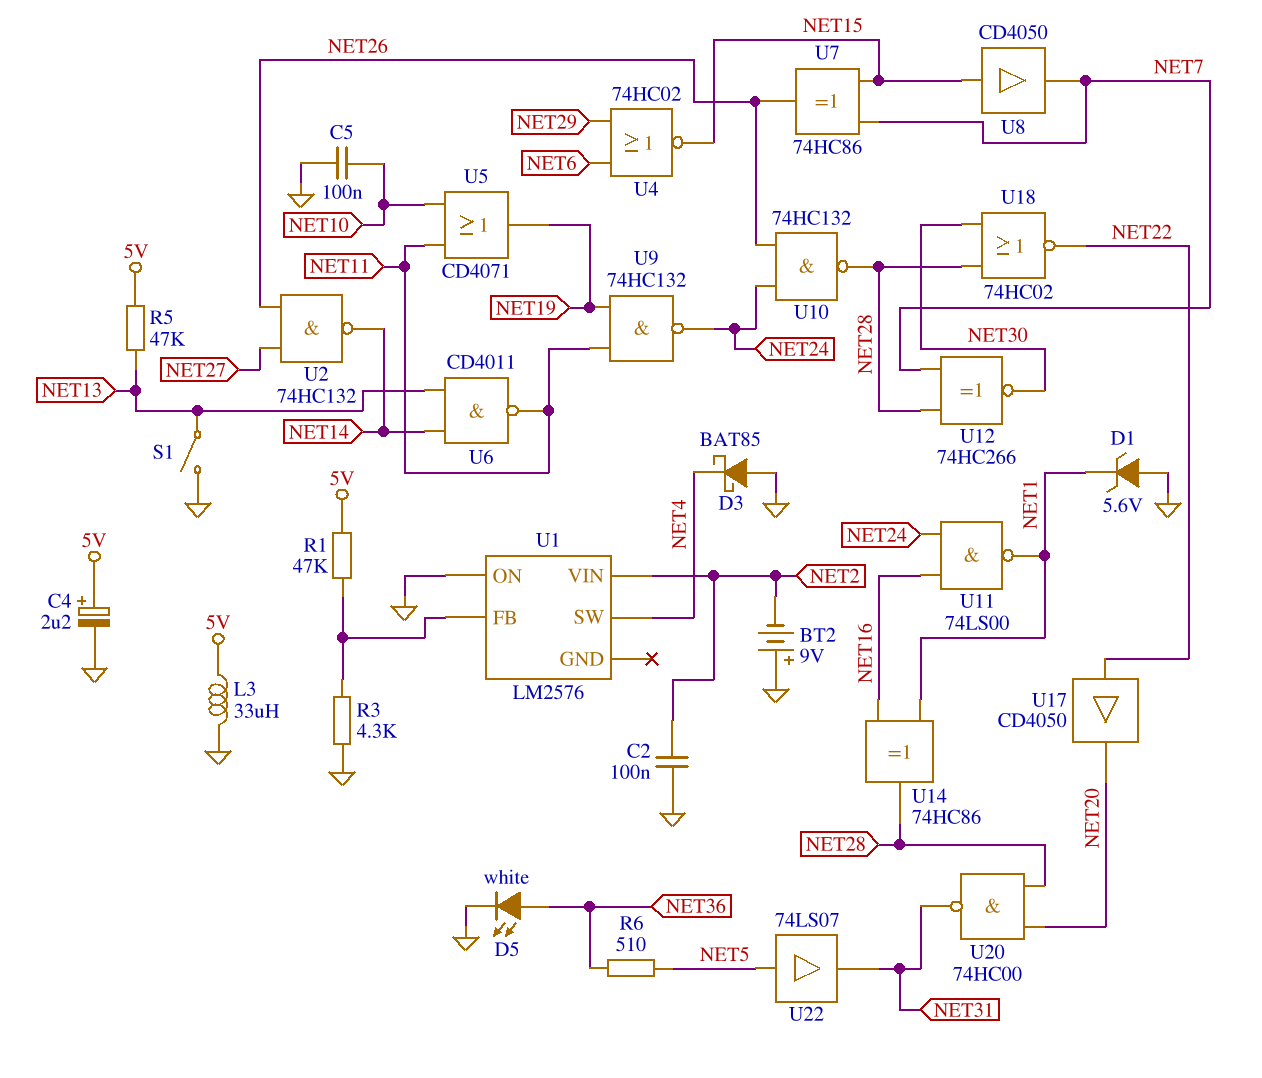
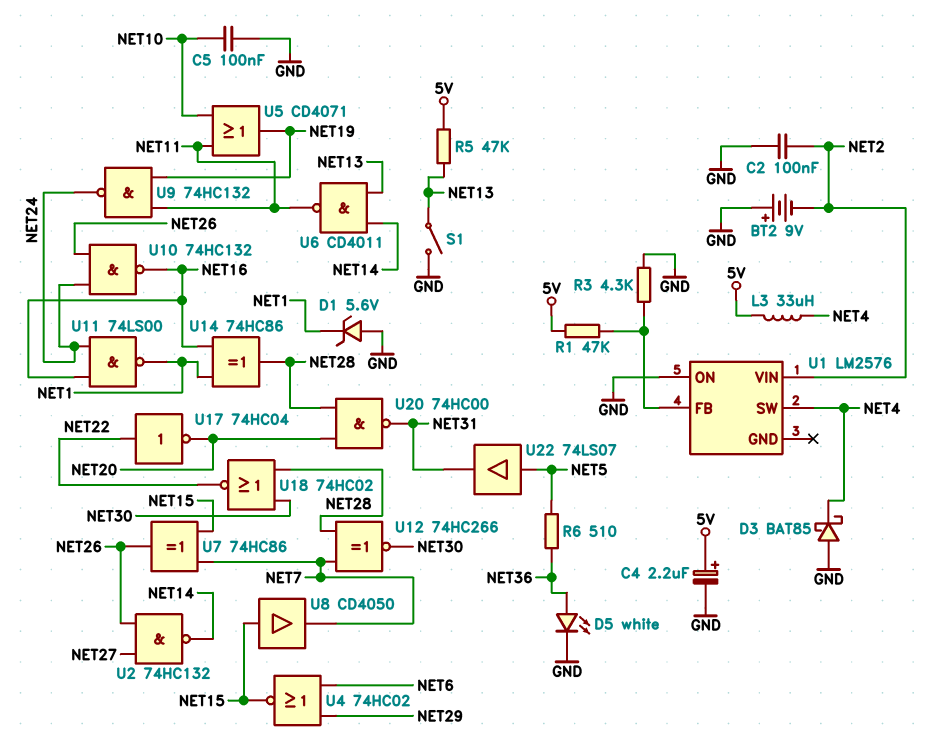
L3: 33uH (5V, GND) -> 33uH (5V, NET4)
U10: NAND 74HC132 (in NET24, in NET26, out NET28) -> NAND 74HC132 (in NET24, in NET26, out NET16)
U17: buffer CD4050 (in NET22, out NET20) -> NOT 74HC04 (in NET22, out NET20)

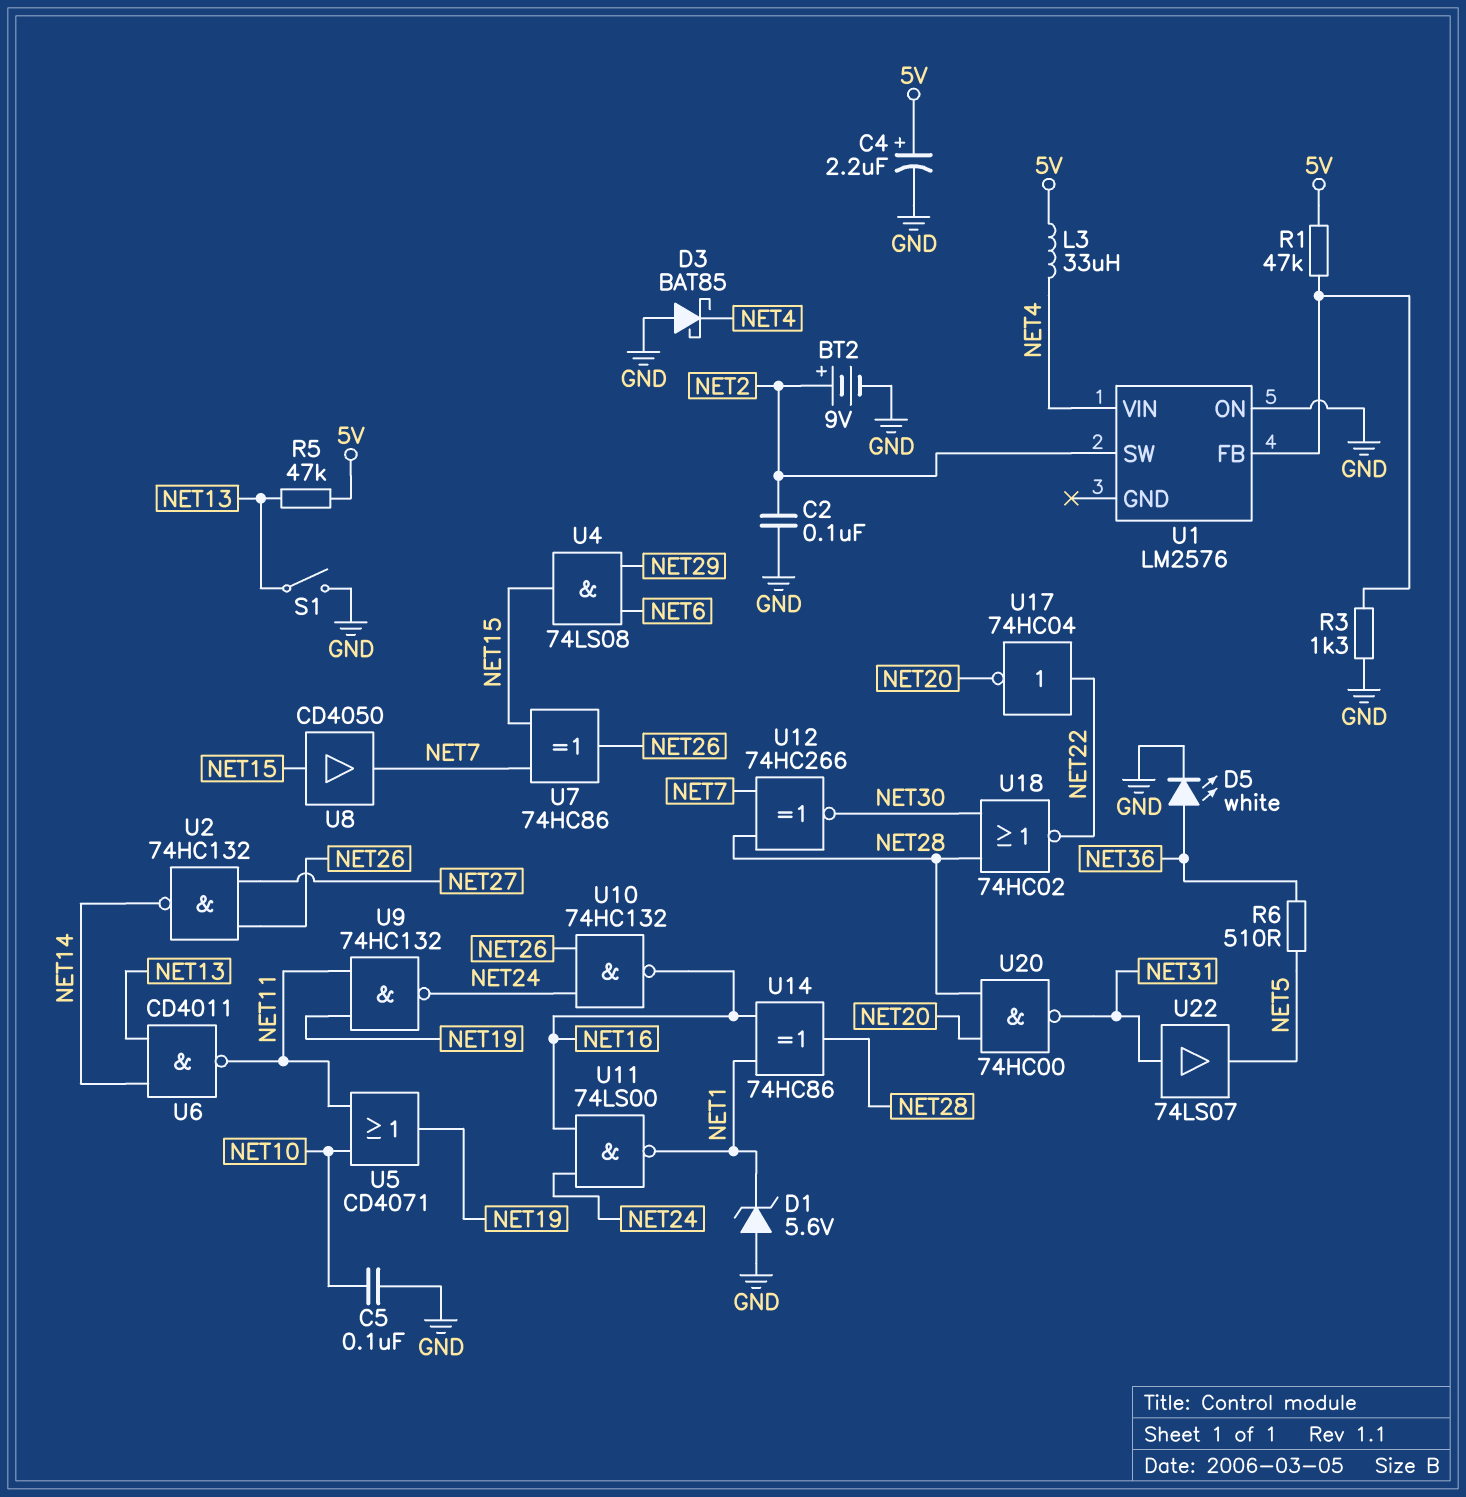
BT2: 9V (plus GND, minus NET2) -> 9V (plus NET2, minus GND)
R3: 4.3k (GND, U1/FB) -> 1.3k (GND, U1/FB)
U1 pin SW: NET4 -> NET2
U1 pin VIN: NET2 -> NET4
U4: NOR 74HC02 (in NET6, in NET29, out NET15) -> AND 74LS08 (in NET6, in NET29, out NET15)
U22: buffer 74LS07 (in NET5, out NET31) -> buffer 74LS07 (in NET31, out NET5)

